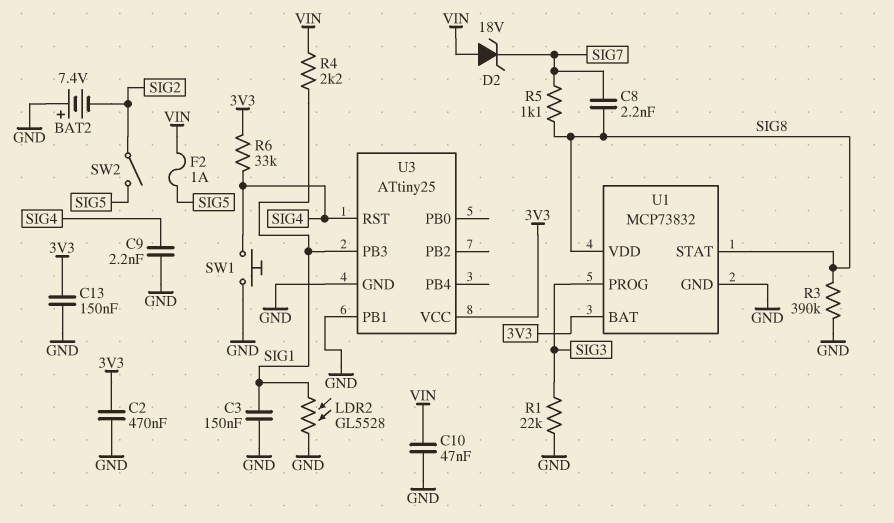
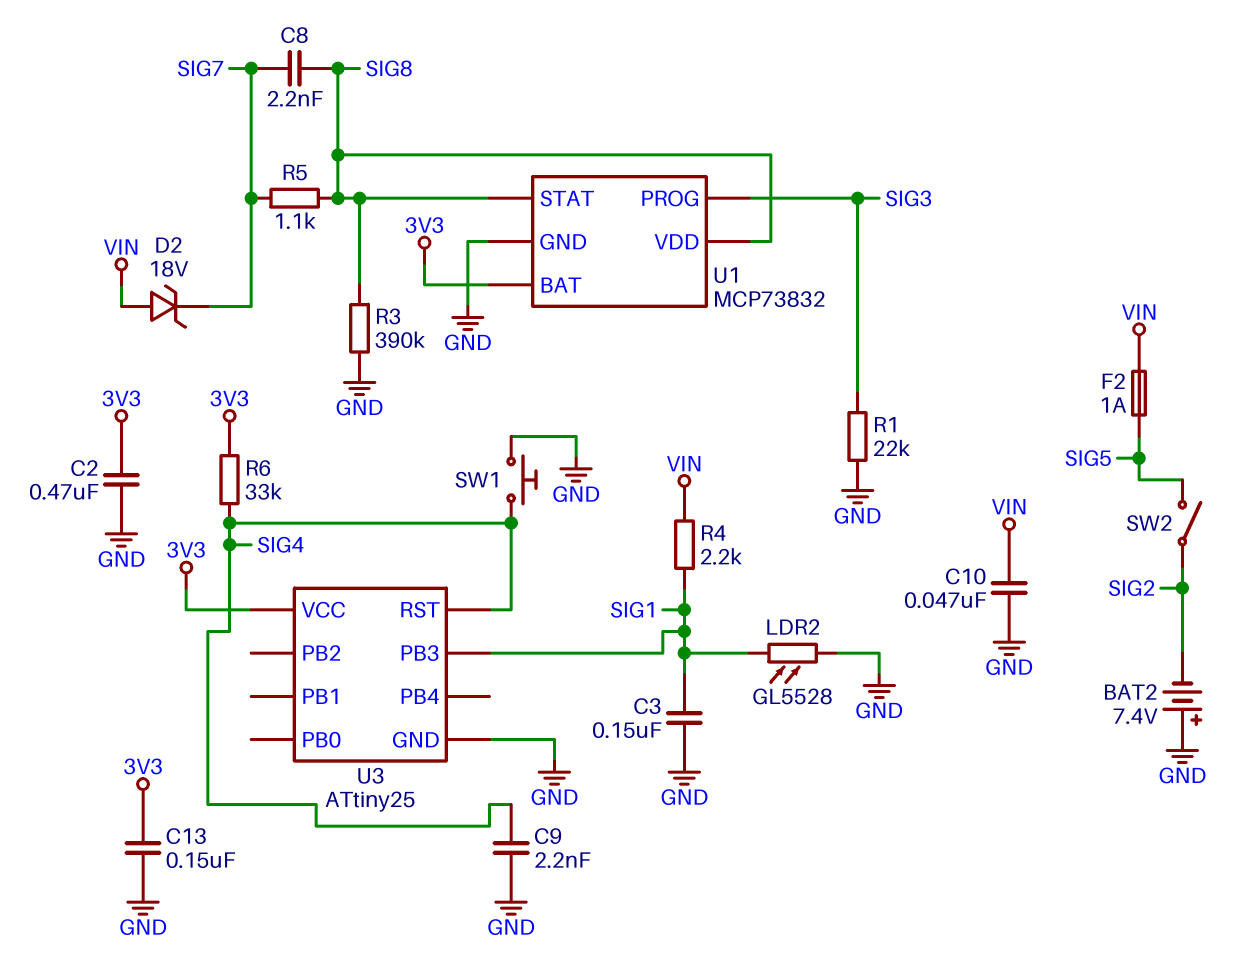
U3 pin PB1: GND -> none

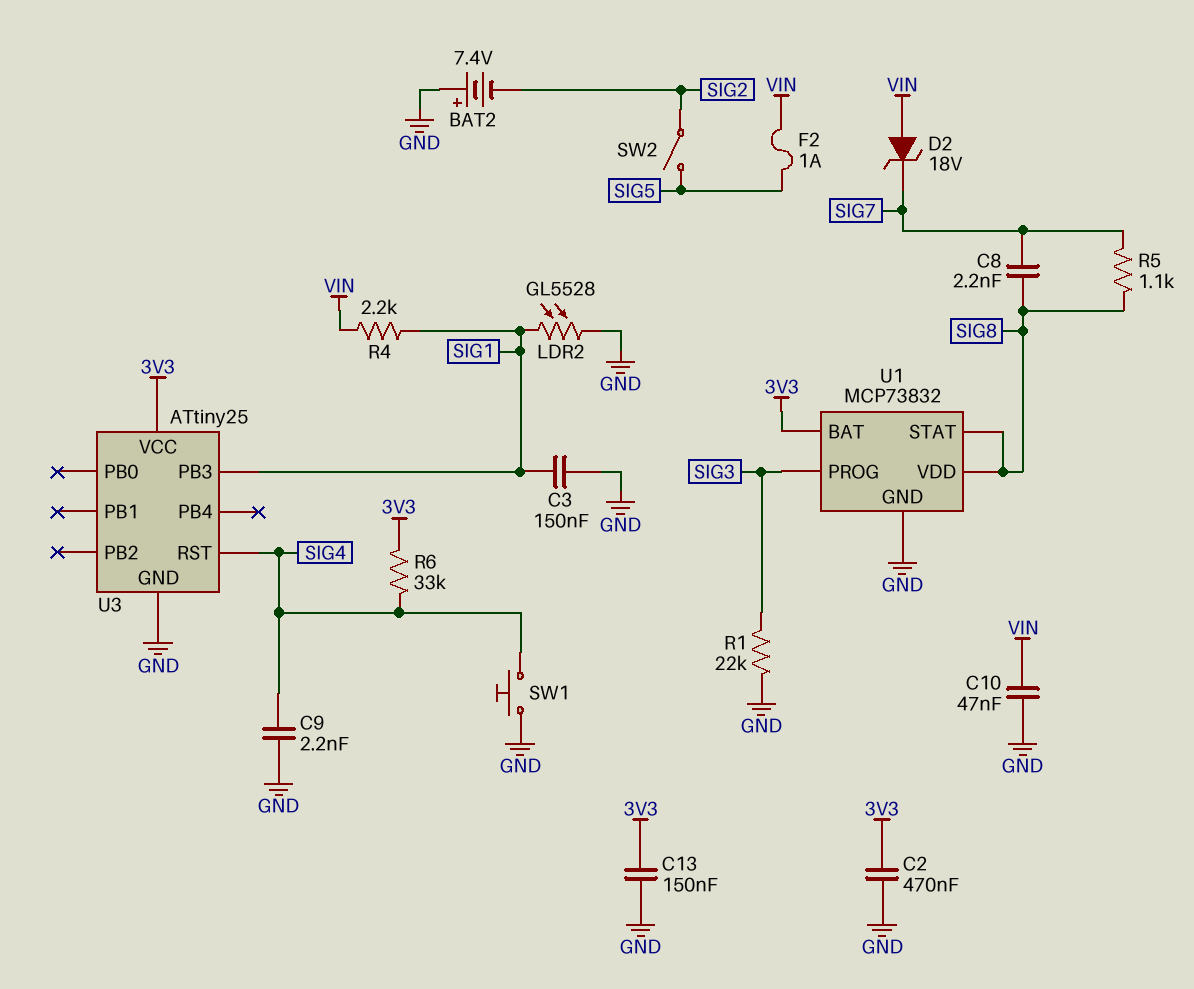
R3: 390k (GND, SIG8) -> none

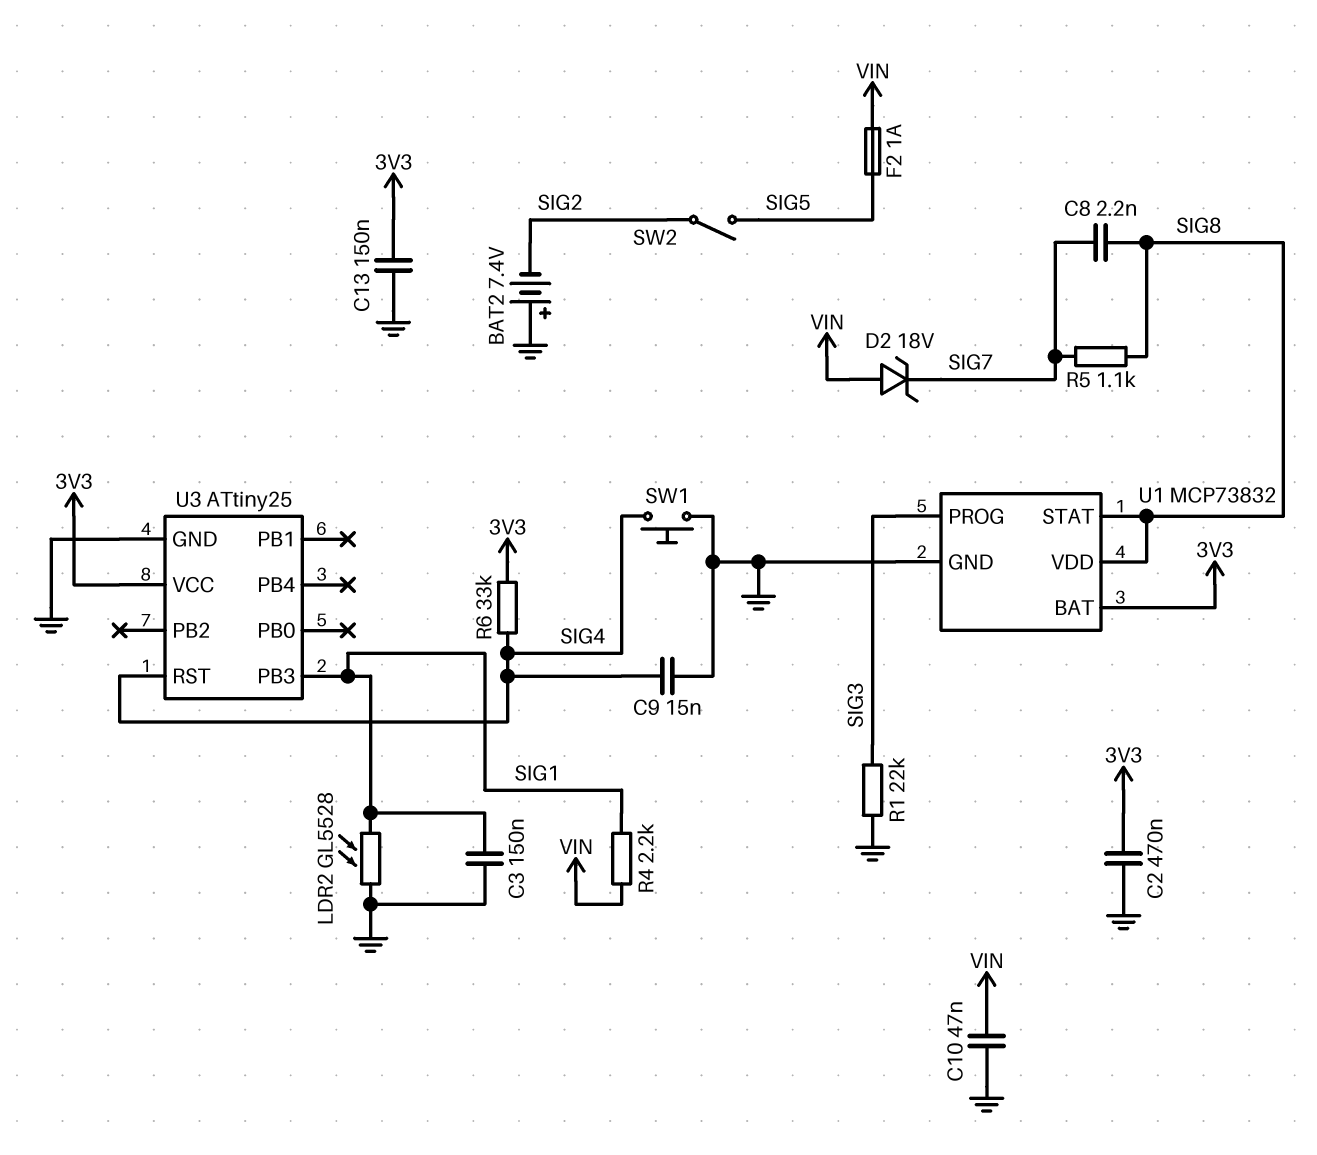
C9: 2.2nF (GND, SIG4) -> 15nF (GND, SIG4)

